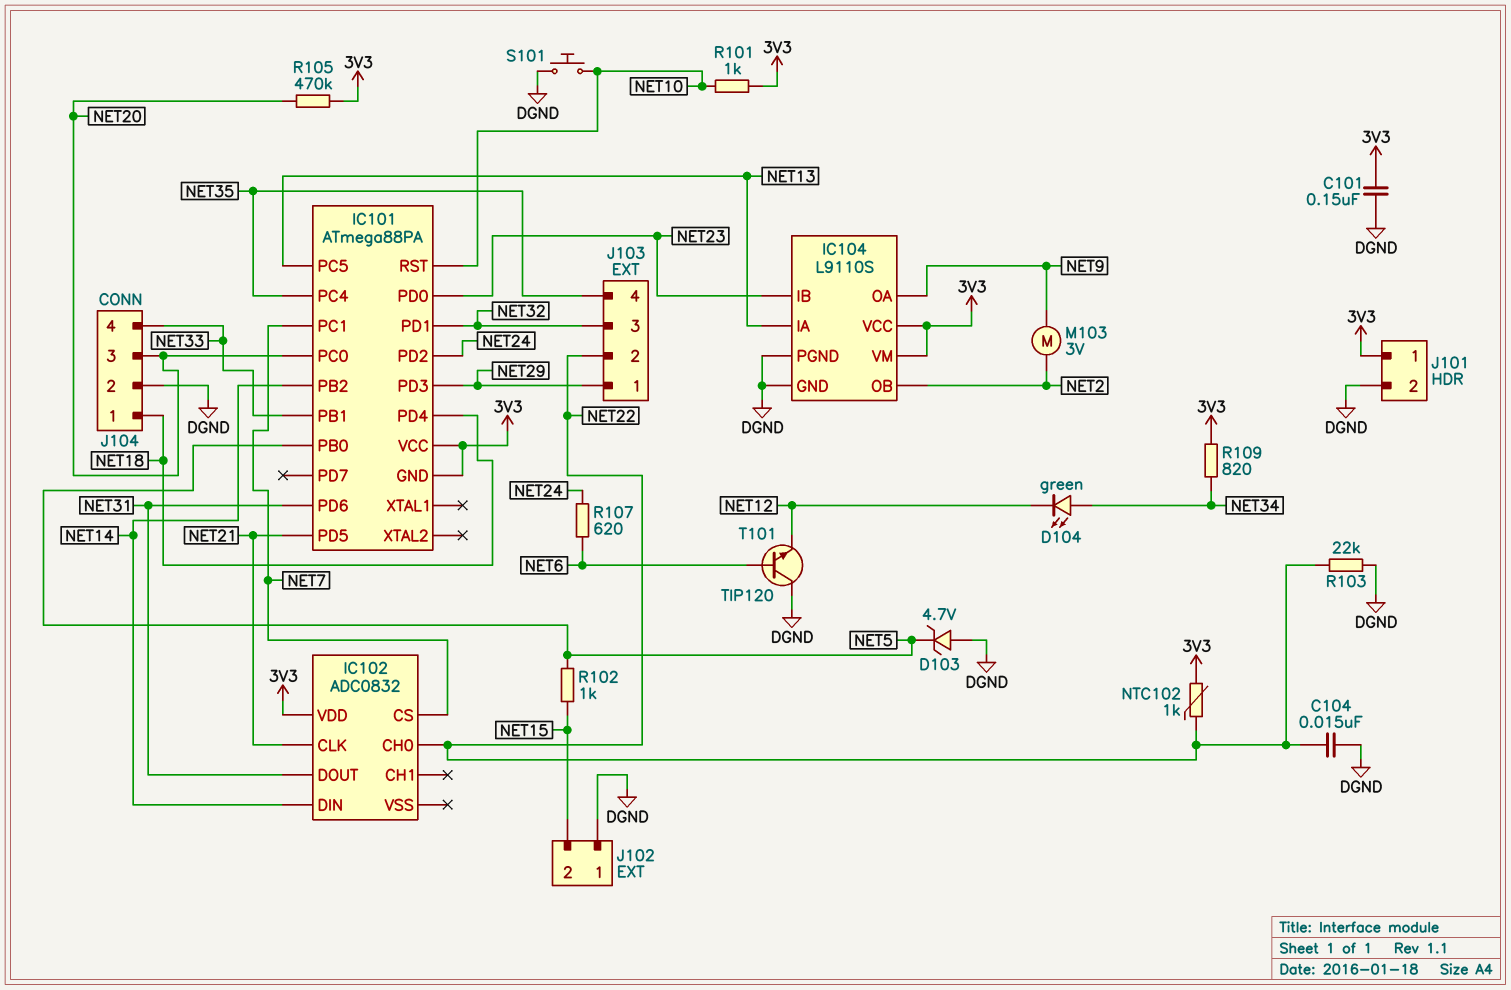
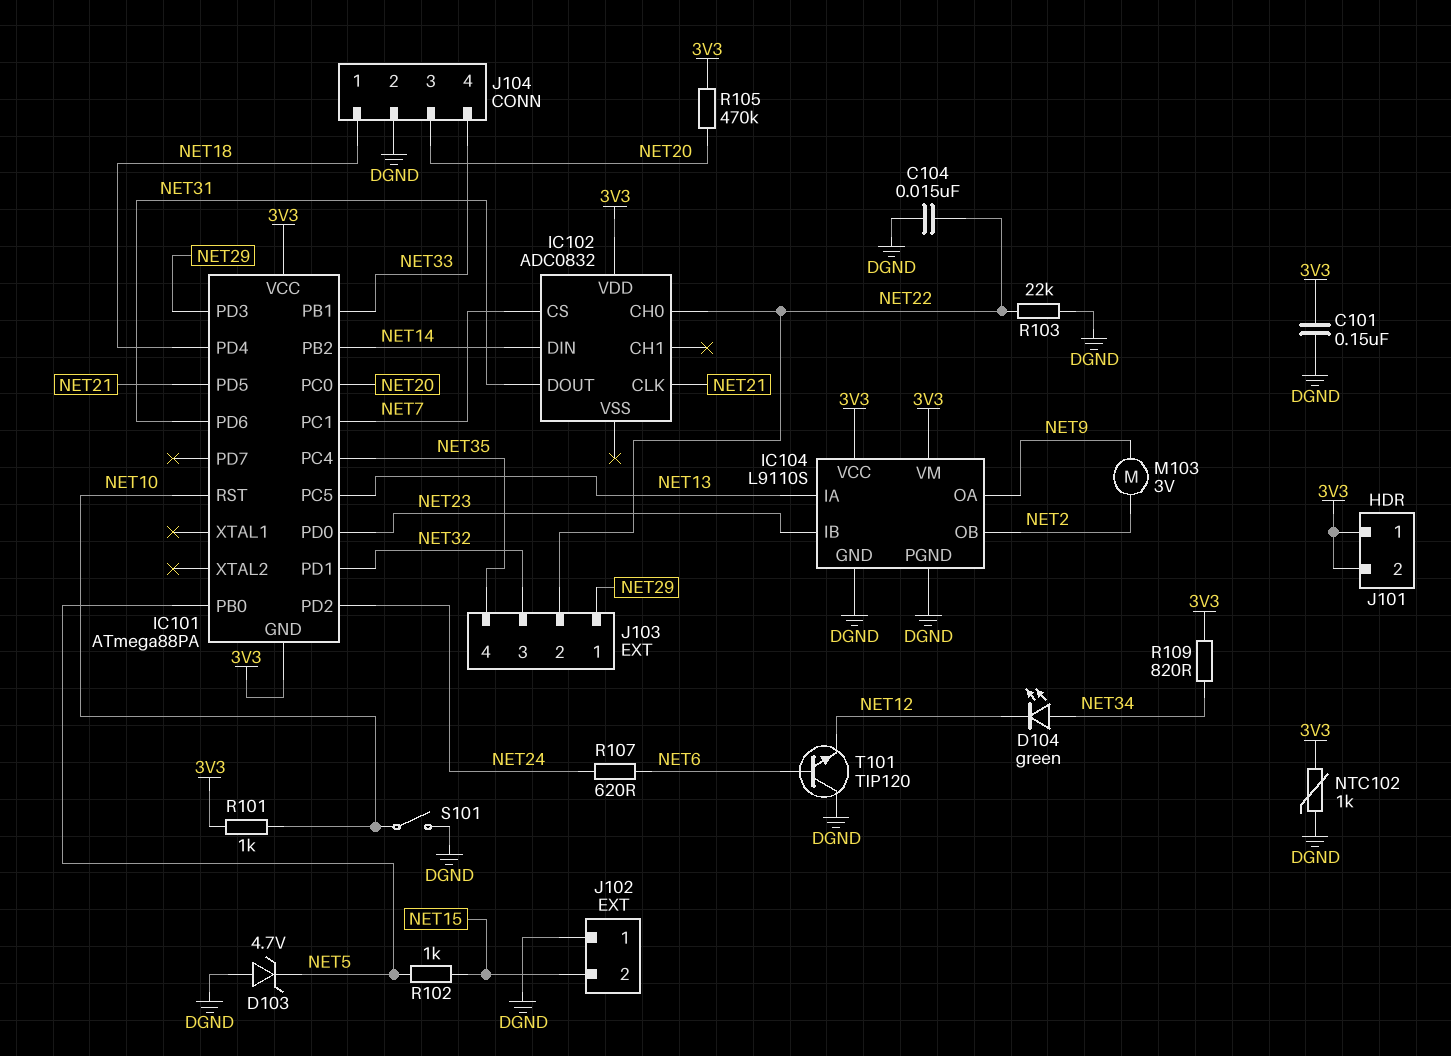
J101 pin 2: DGND -> 3V3
NTC102: 1k (3V3, NET22) -> 1k (3V3, DGND)
S101: button (DGND, NET10) -> switch (DGND, NET10)

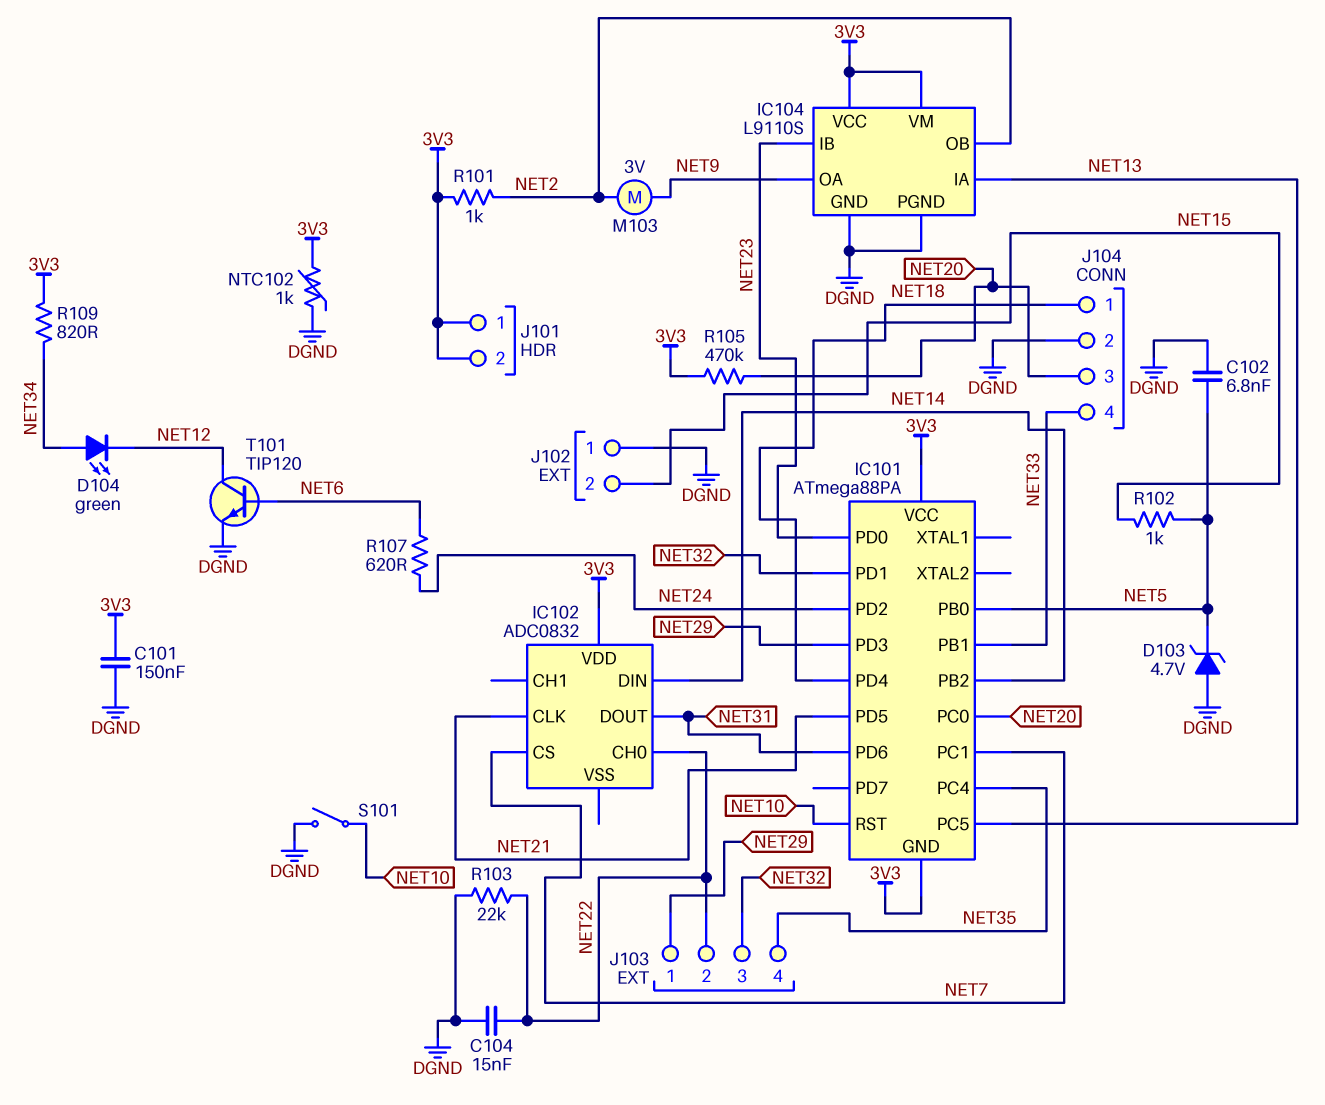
C102: none -> 6.8nF (DGND, NET5)
R101: 1k (3V3, NET10) -> 1k (3V3, NET2)
T101: NPN TIP120 (B NET6, C DGND, E NET12) -> NPN TIP120 (B NET6, C NET12, E DGND)

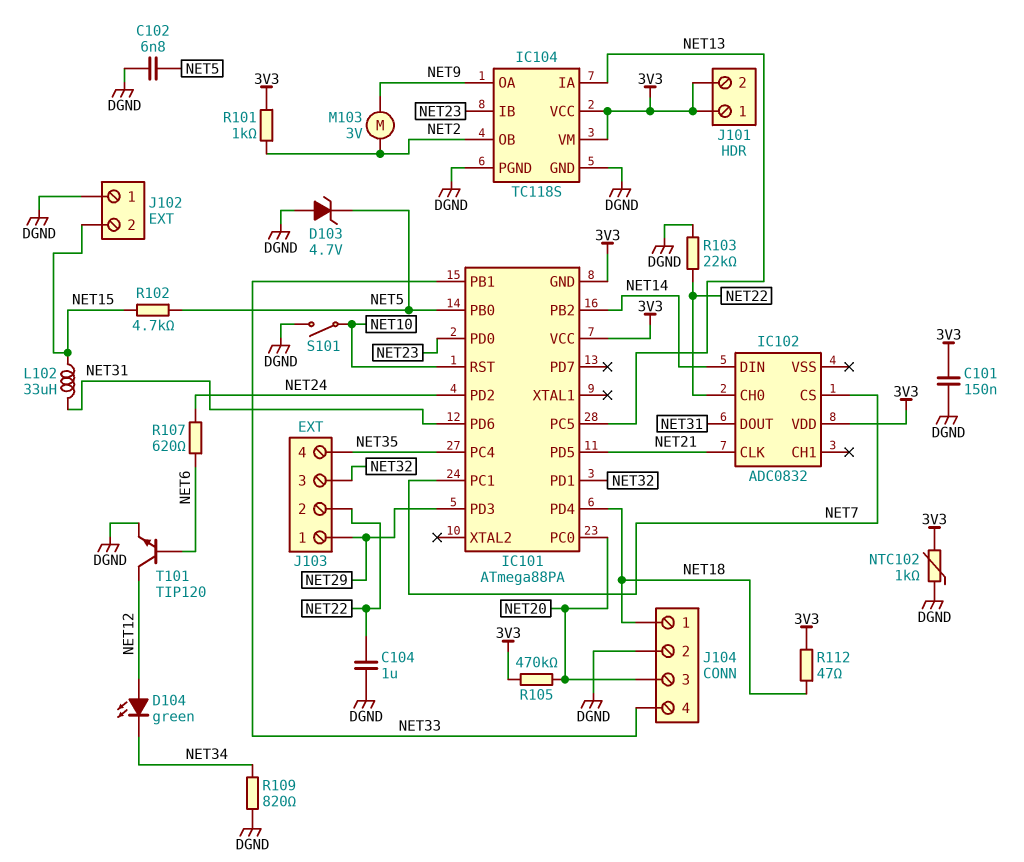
C104: 15nF (DGND, NET22) -> 1uF (DGND, NET22)
D104: LED green (A NET34, K NET12) -> LED green (A NET12, K NET34)
IC104: L9110S -> TC118S
L102: none -> 33uH (NET15, NET31)
R102: 1k (NET5, NET15) -> 4.7k (NET5, NET15)
R109: 820 (3V3, NET34) -> 820 (DGND, NET34)
R112: none -> 47 (3V3, NET18)

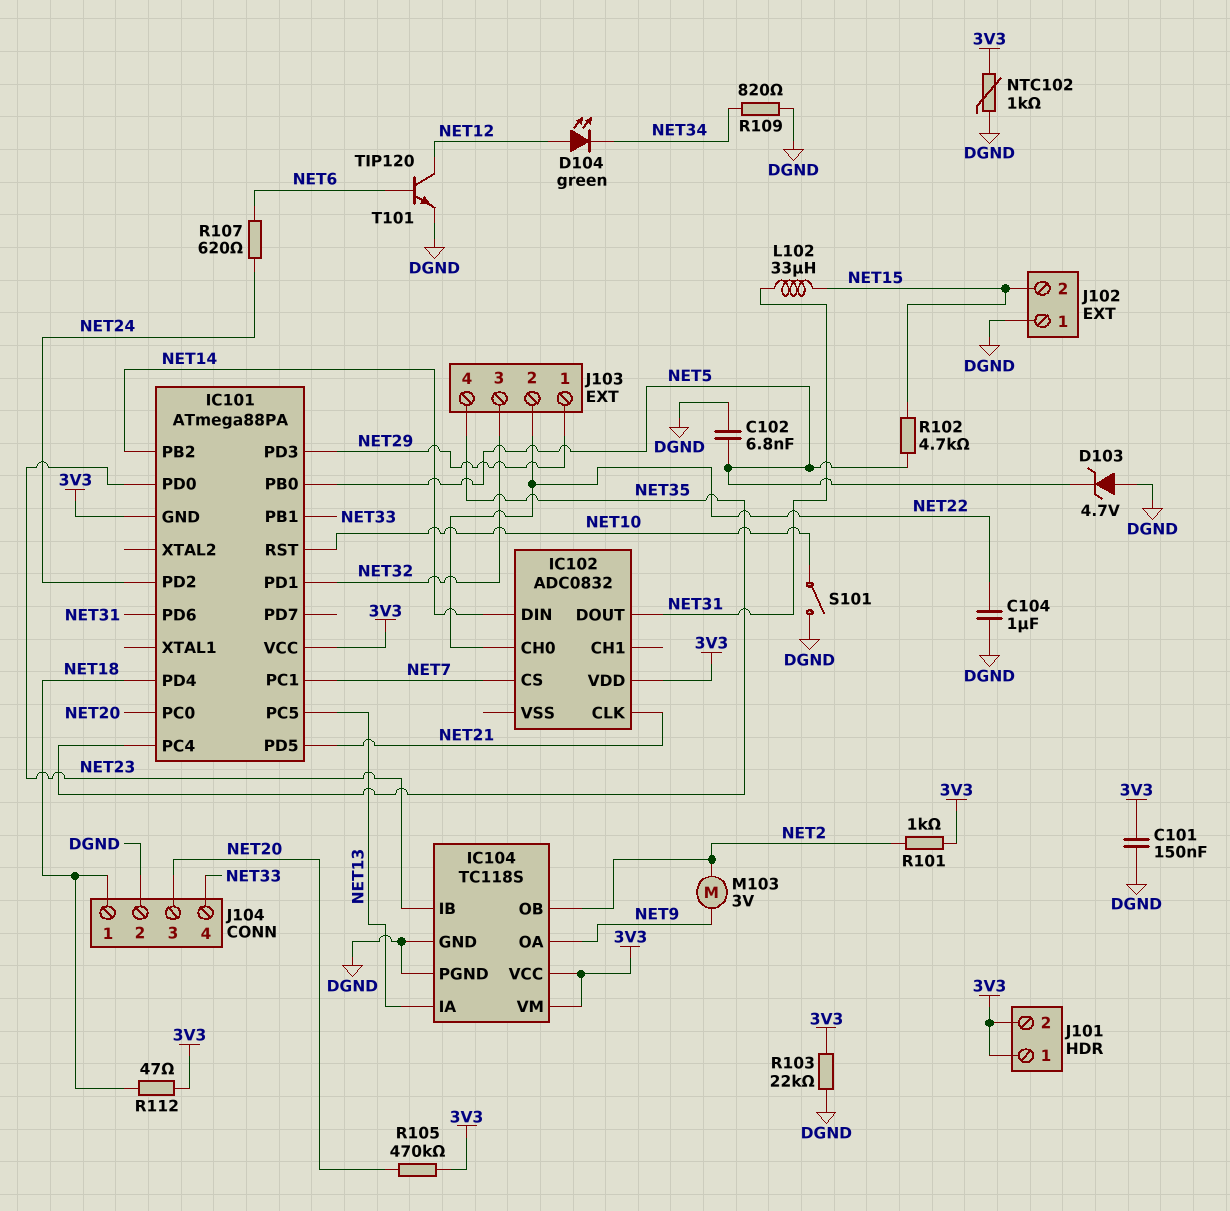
R103: 22k (DGND, NET22) -> 22k (3V3, DGND)

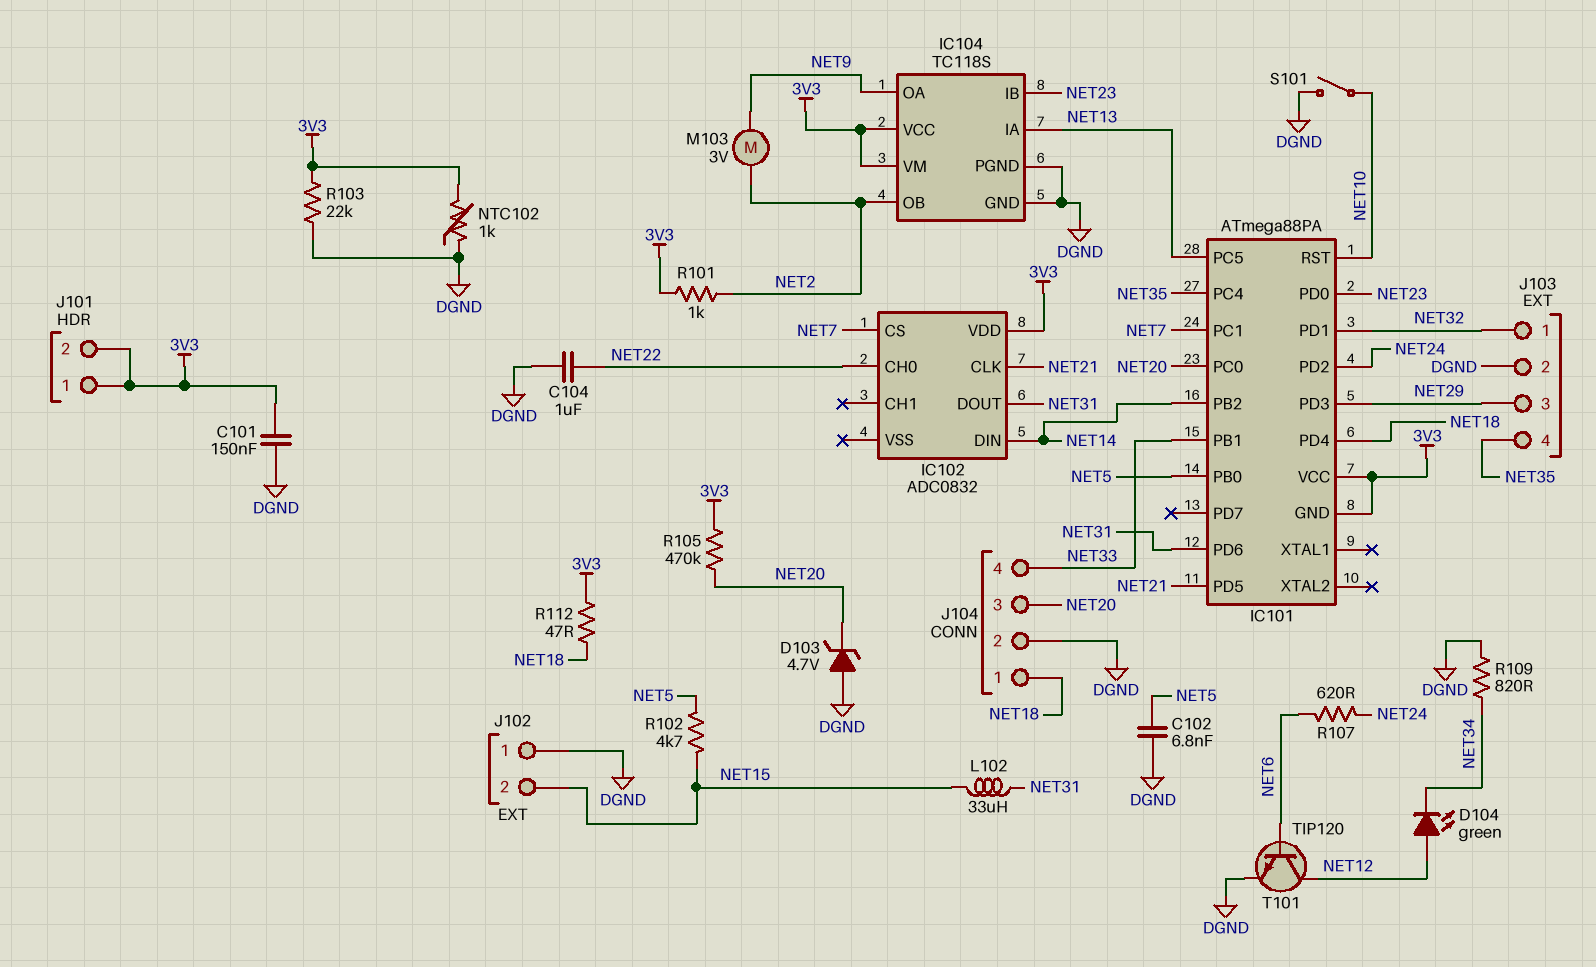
D103: zener 4.7V (A DGND, K NET5) -> zener 4.7V (A DGND, K NET20)
J103 pin 1: NET29 -> NET32
J103 pin 2: NET22 -> DGND
J103 pin 3: NET32 -> NET29

